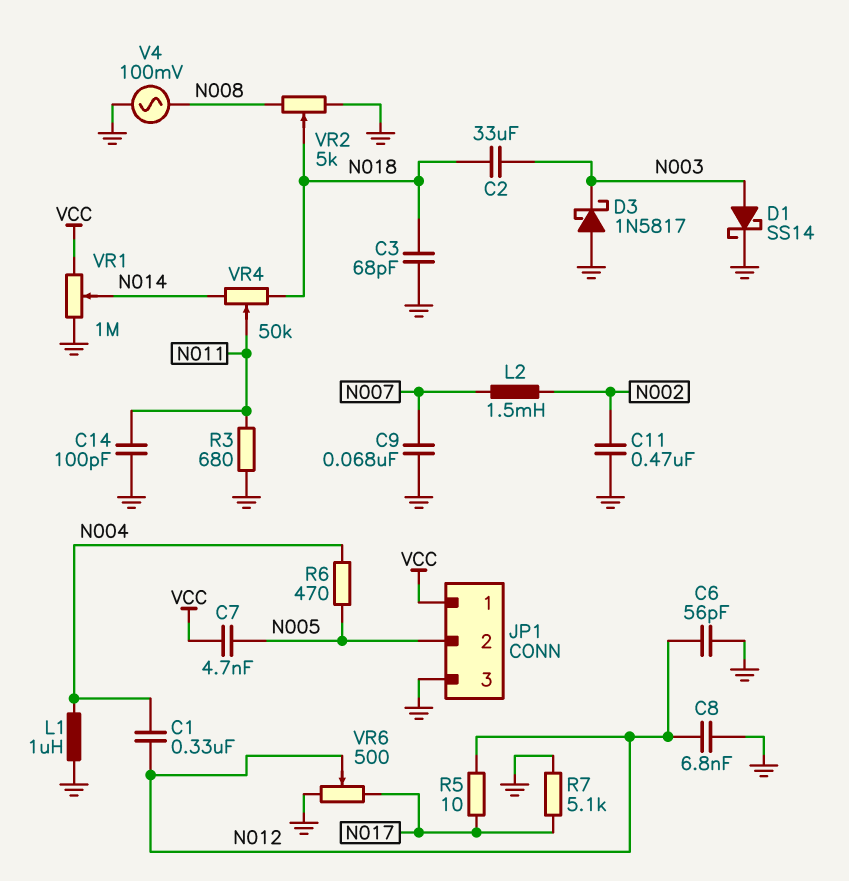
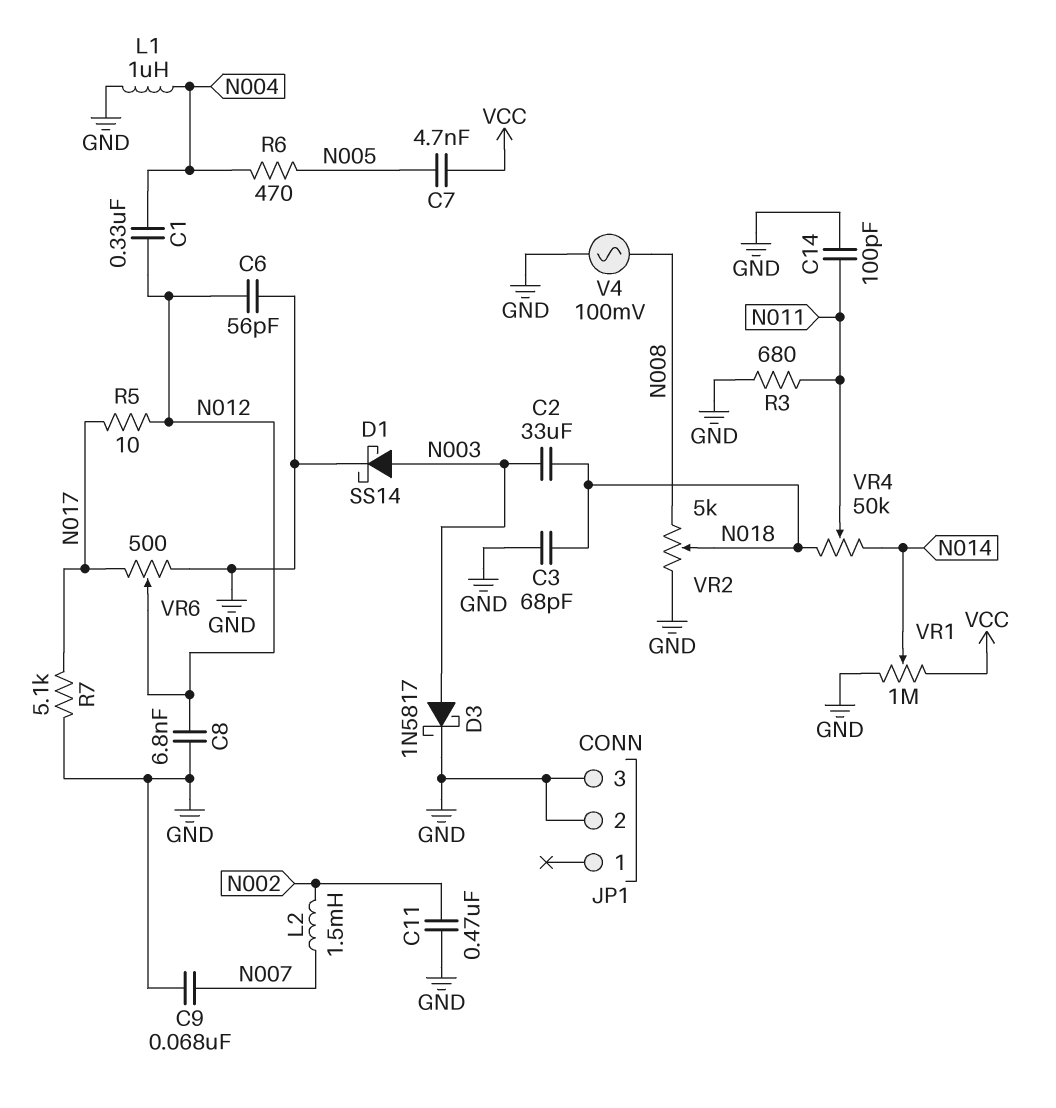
D3: schottky 1N5817 (A GND, K N003) -> schottky 1N5817 (A N003, K GND)
JP1 pin 1: VCC -> none
JP1 pin 2: N005 -> GND

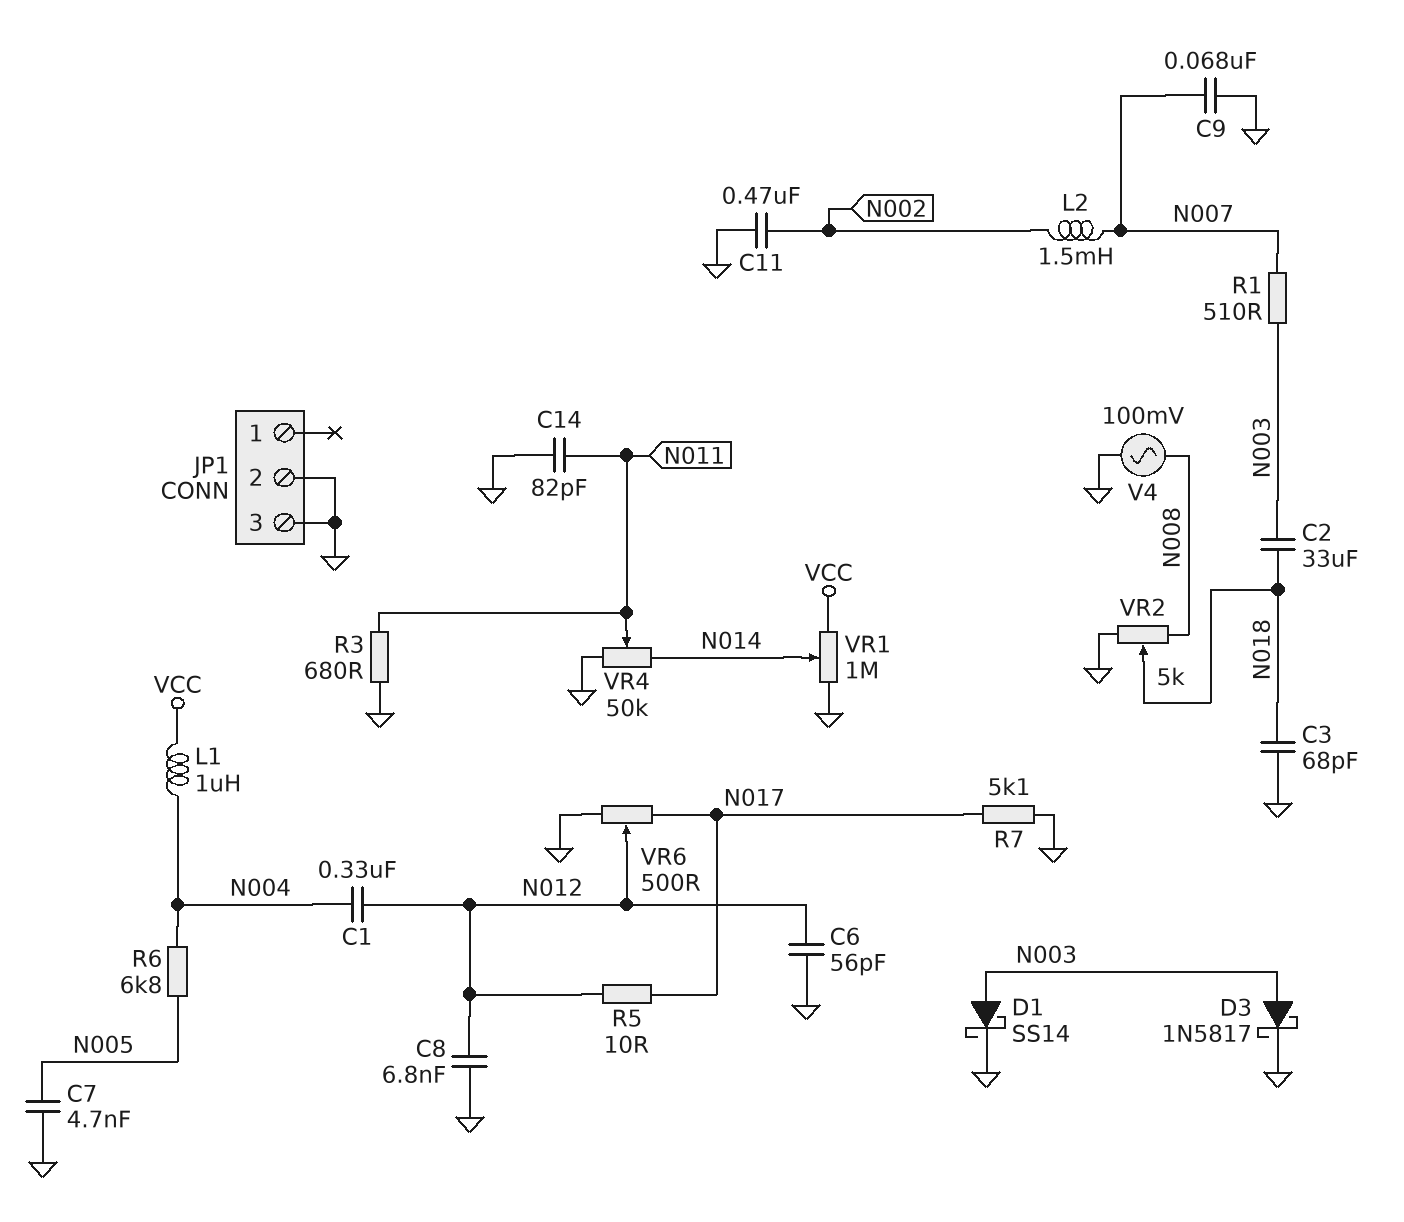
C7: 4.7nF (N005, VCC) -> 4.7nF (GND, N005)
C14: 100pF (GND, N011) -> 82pF (GND, N011)
L1: 1uH (GND, N004) -> 1uH (N004, VCC)
R1: none -> 510 (N003, N007)
R6: 470 (N004, N005) -> 6.8k (N004, N005)
VR4: 50k (N014, N018, wiper N011) -> 50k (GND, N014, wiper N011)

